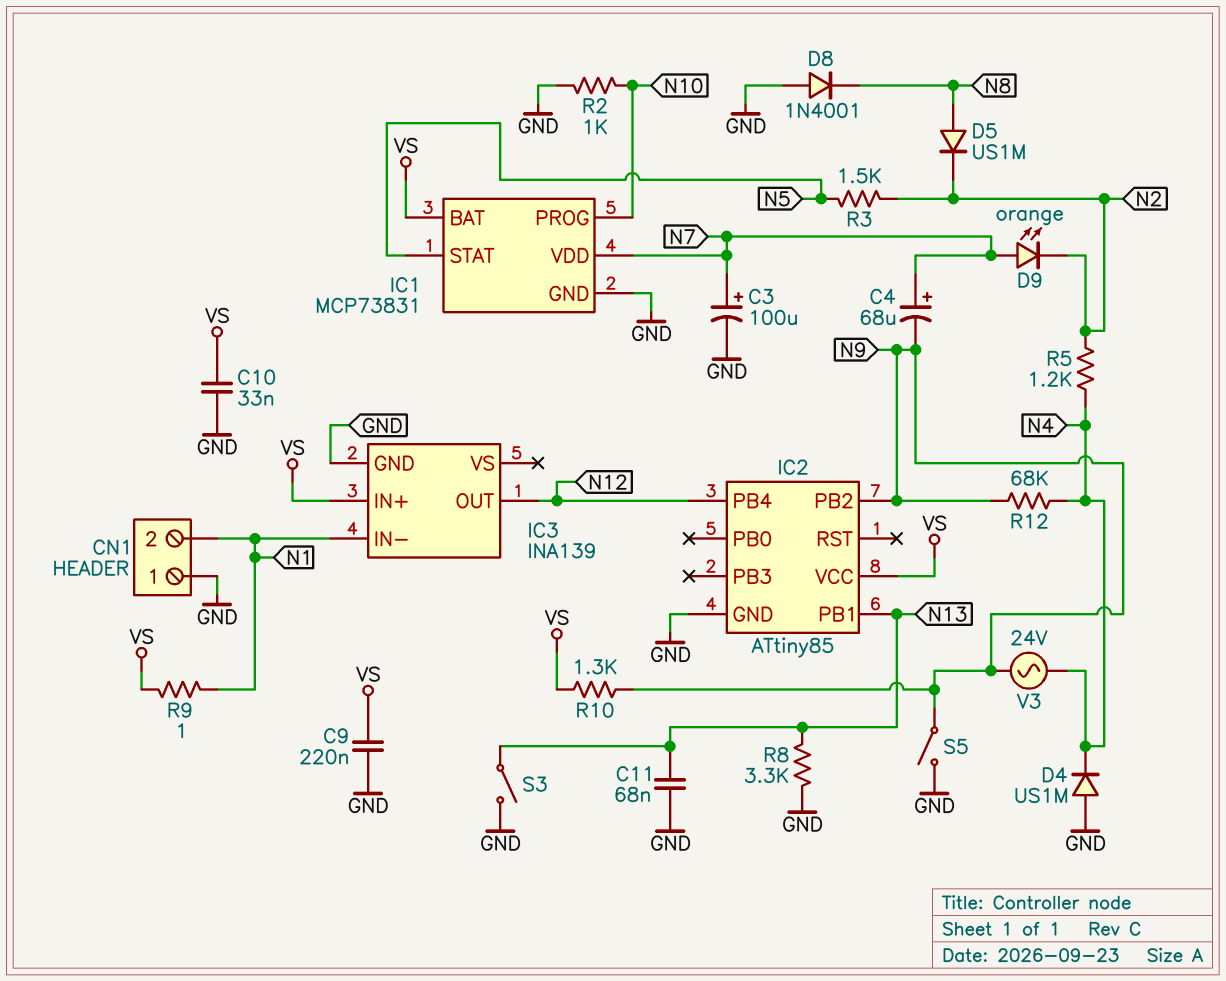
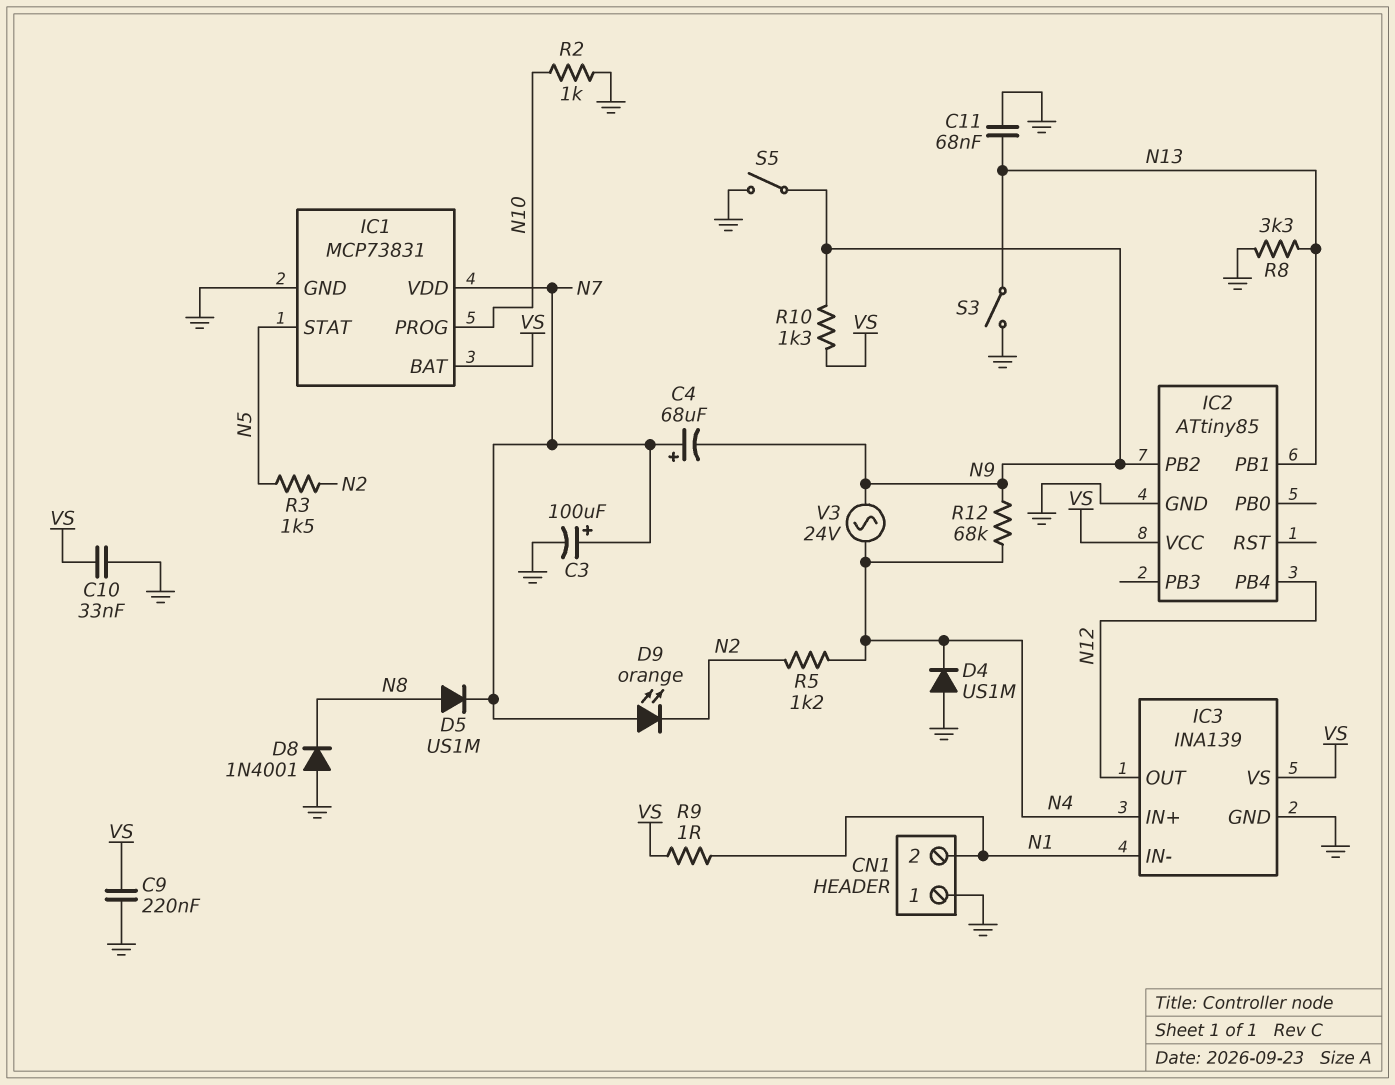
D5: diode US1M (A N8, K N2) -> diode US1M (A N8, K N7)
IC3 pin IN+: VS -> N4
IC3 pin VS: none -> VS

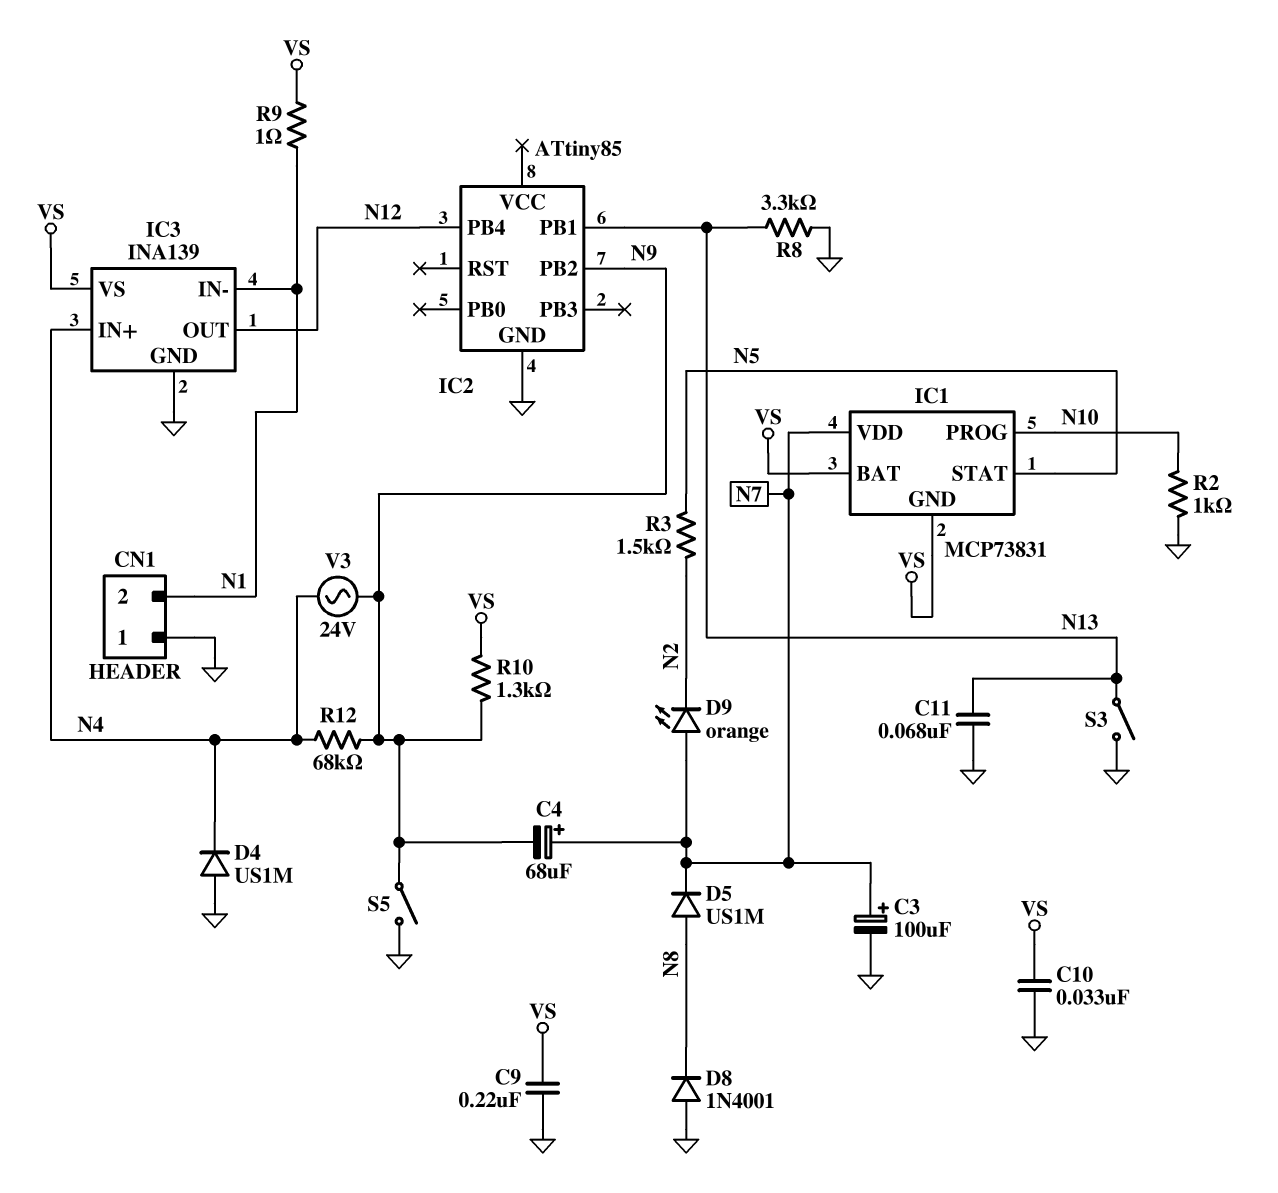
IC1 pin GND: GND -> VS
IC2 pin VCC: VS -> none
R5: 1.2k (N2, N4) -> none

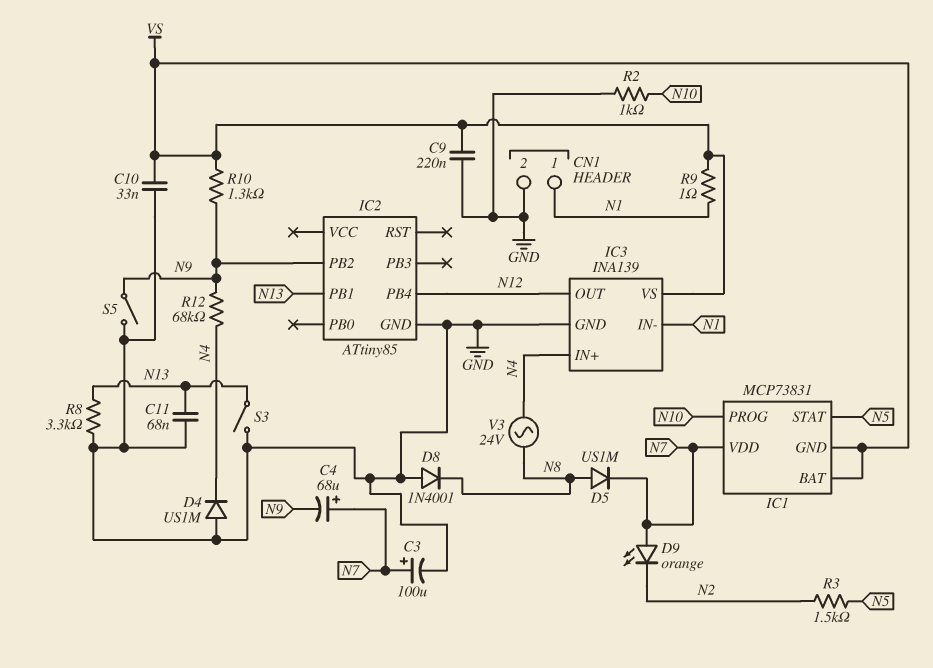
CN1 pin 1: GND -> N1
CN1 pin 2: N1 -> GND
V3: AC 24V (N4, N9) -> AC 24V (N4, N8)

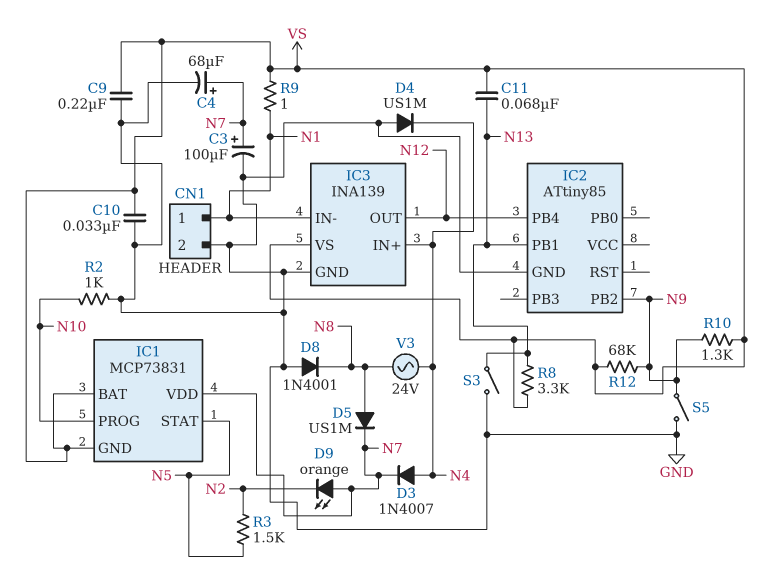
C4: 68uF (plus N7, minus N9) -> 68uF (plus N7, minus GND)
C11: 68nF (GND, N13) -> 68nF (N13, VS)
D3: none -> diode 1N4007 (A N4, K N7)
R8: 3.3k (GND, N13) -> 3.3k (N13, VS)
R12: 68k (N4, N9) -> 68k (N9, VS)

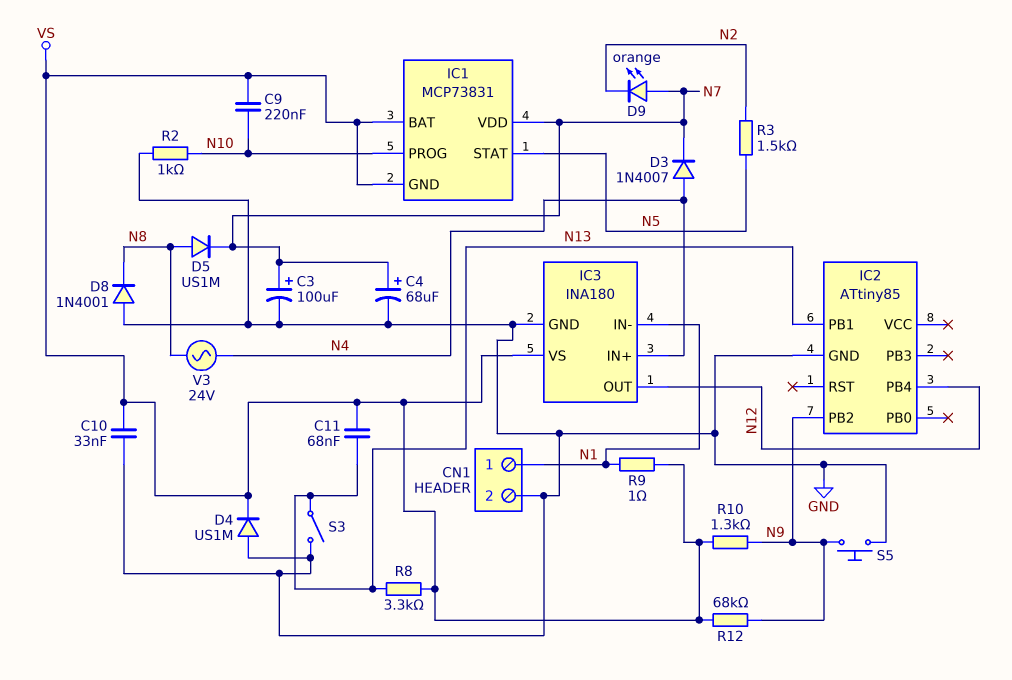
C9: 220nF (GND, VS) -> 220nF (N10, VS)
D4: diode US1M (A GND, K N4) -> diode US1M (A GND, K VS)
IC3: INA139 -> INA180
S5: switch (GND, N9) -> button (GND, N9)

